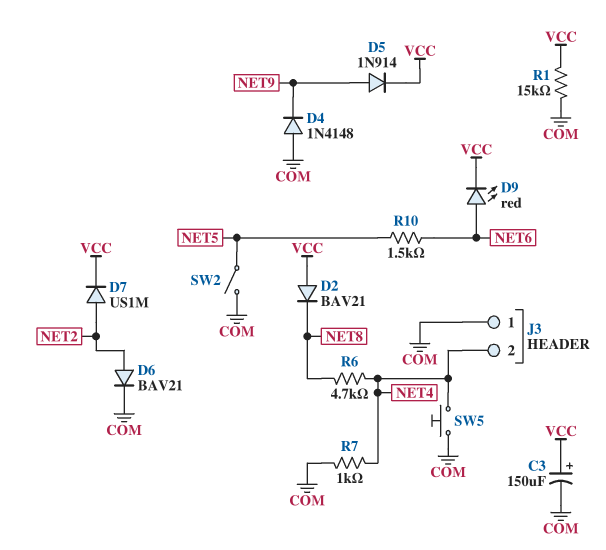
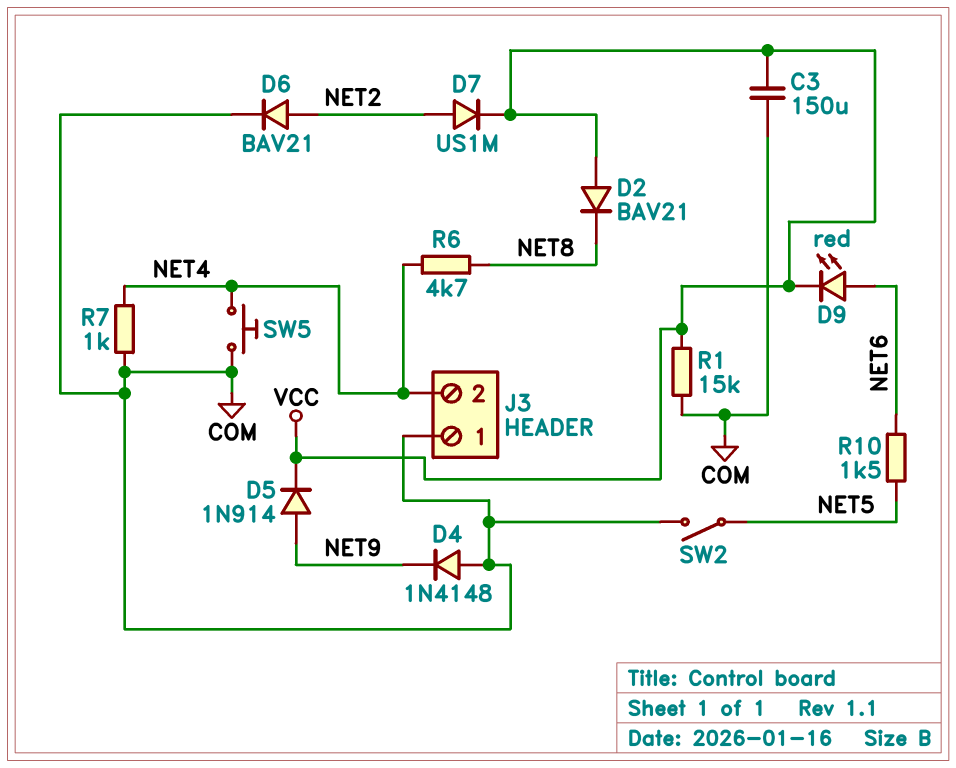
C3: 150uF (plus VCC, minus COM) -> 150uF (COM, VCC)

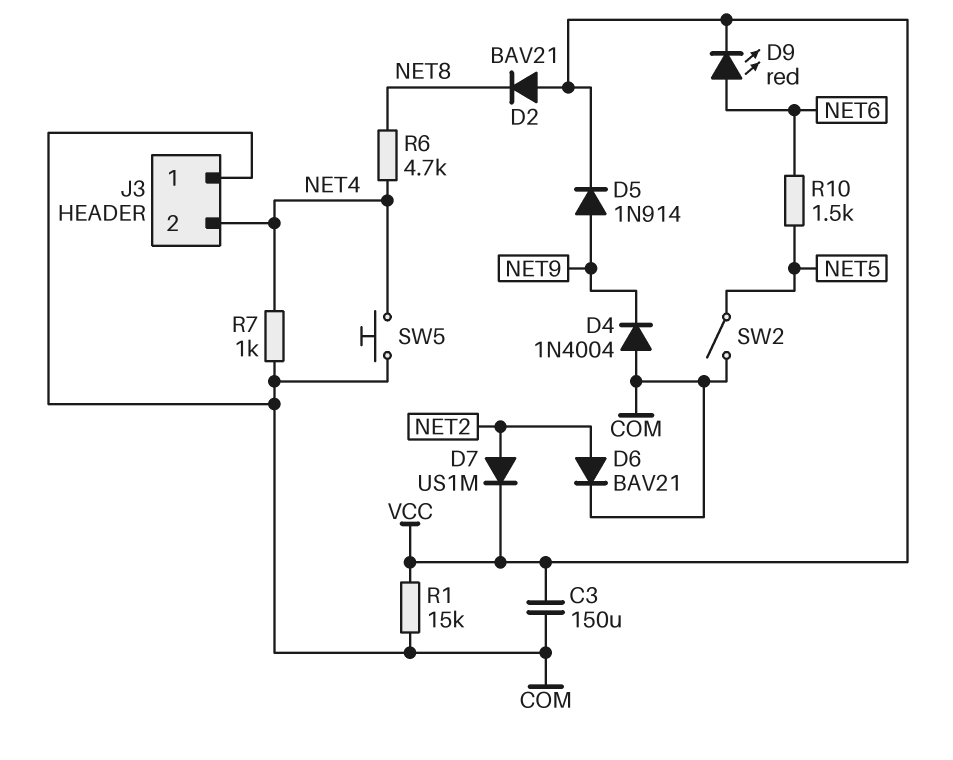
D4: diode 1N4148 (A COM, K NET9) -> diode 1N4004 (A COM, K NET9)

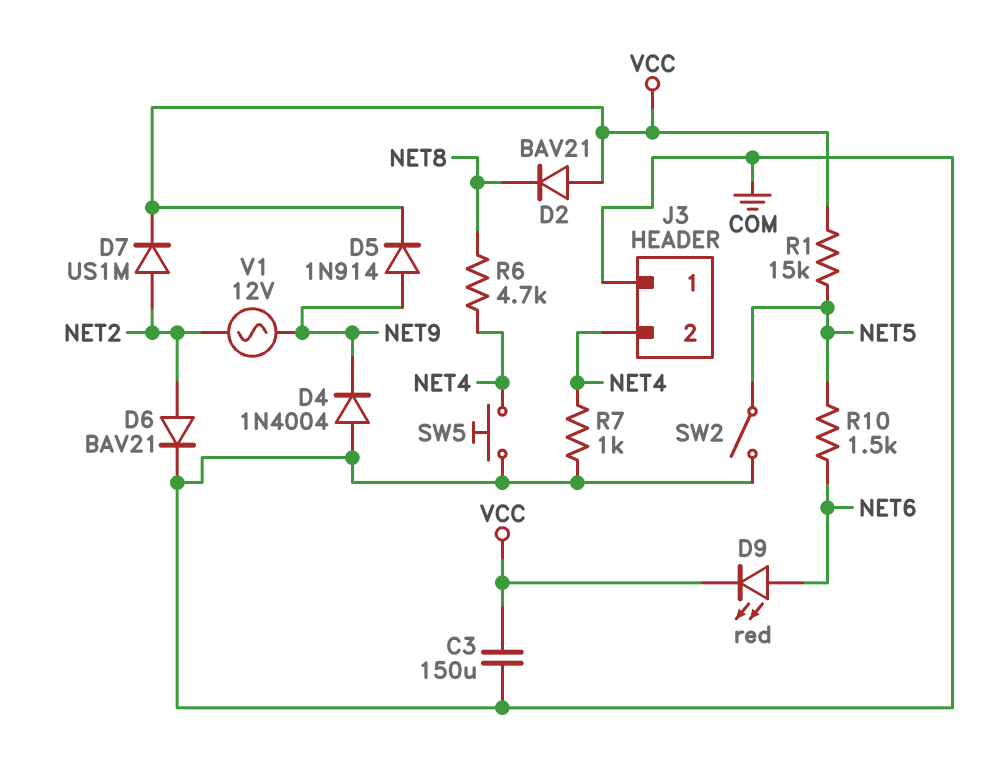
R1: 15k (COM, VCC) -> 15k (NET5, VCC)
V1: none -> AC 12V (NET2, NET9)

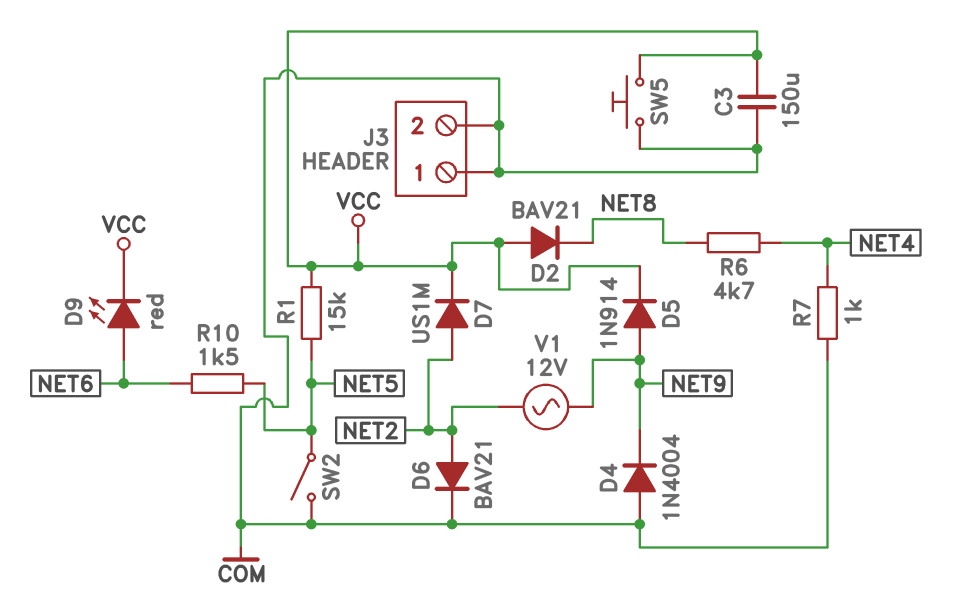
J3 pin 2: NET4 -> COM
SW5: button (COM, NET4) -> button (COM, VCC)

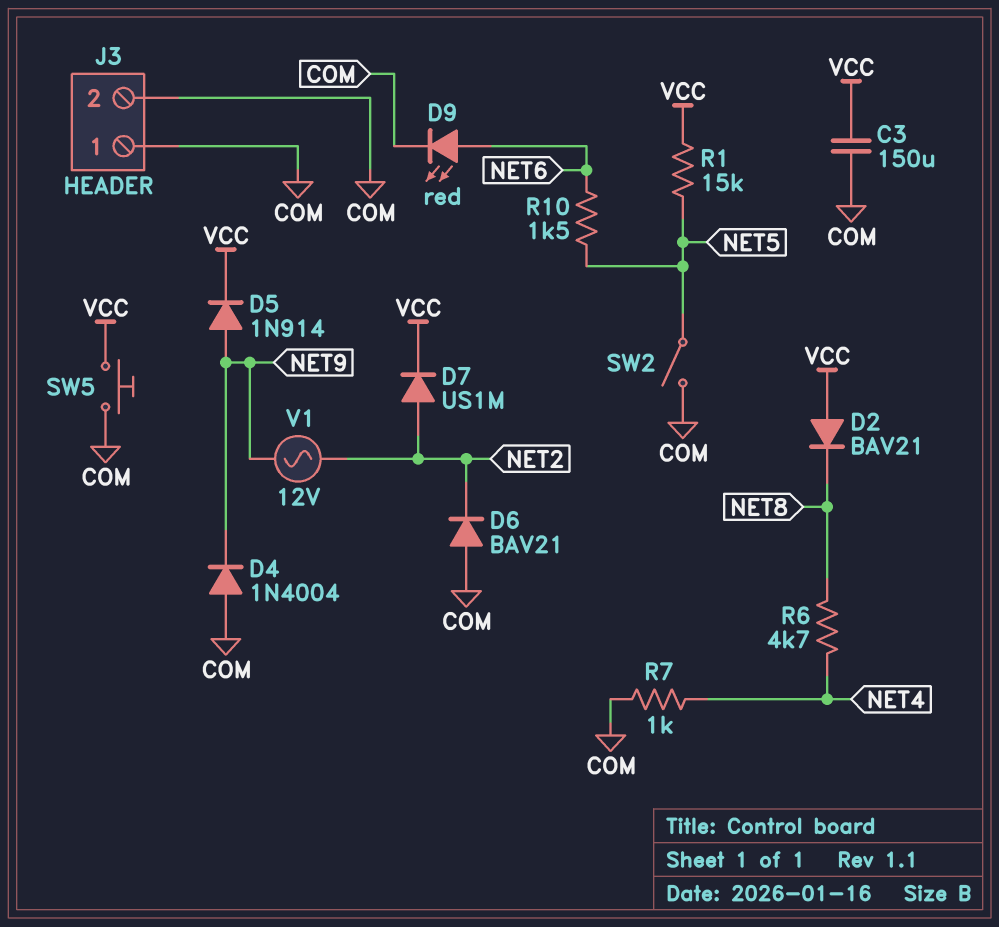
D6: diode BAV21 (A NET2, K COM) -> diode BAV21 (A COM, K NET2)
D9: LED red (A NET6, K VCC) -> LED red (A NET6, K COM)

